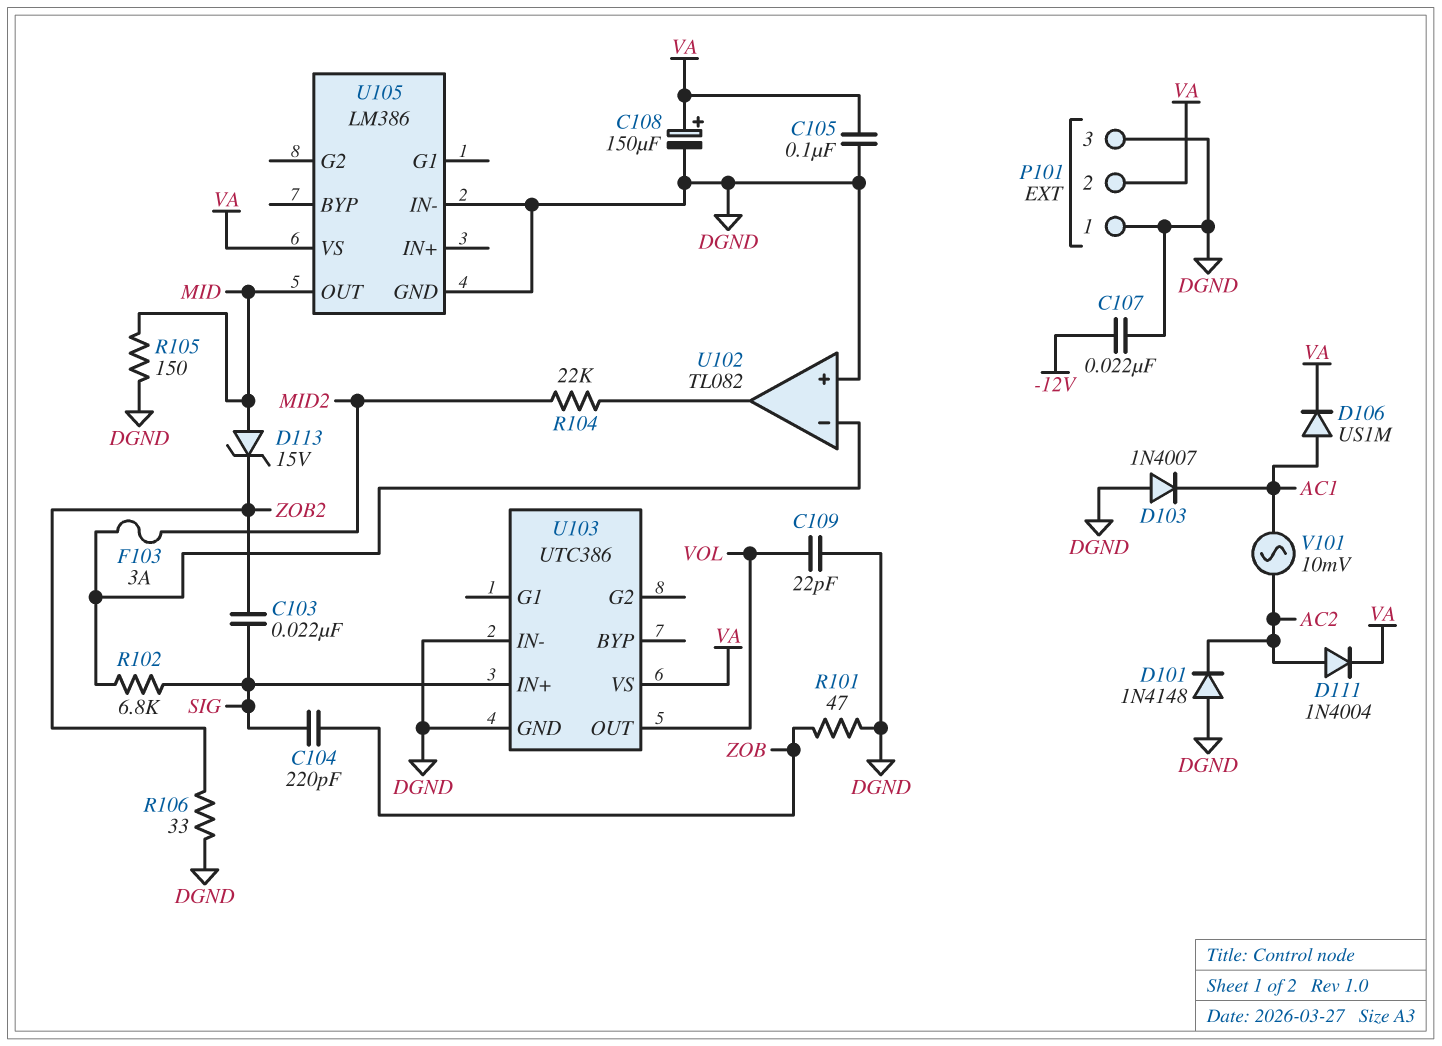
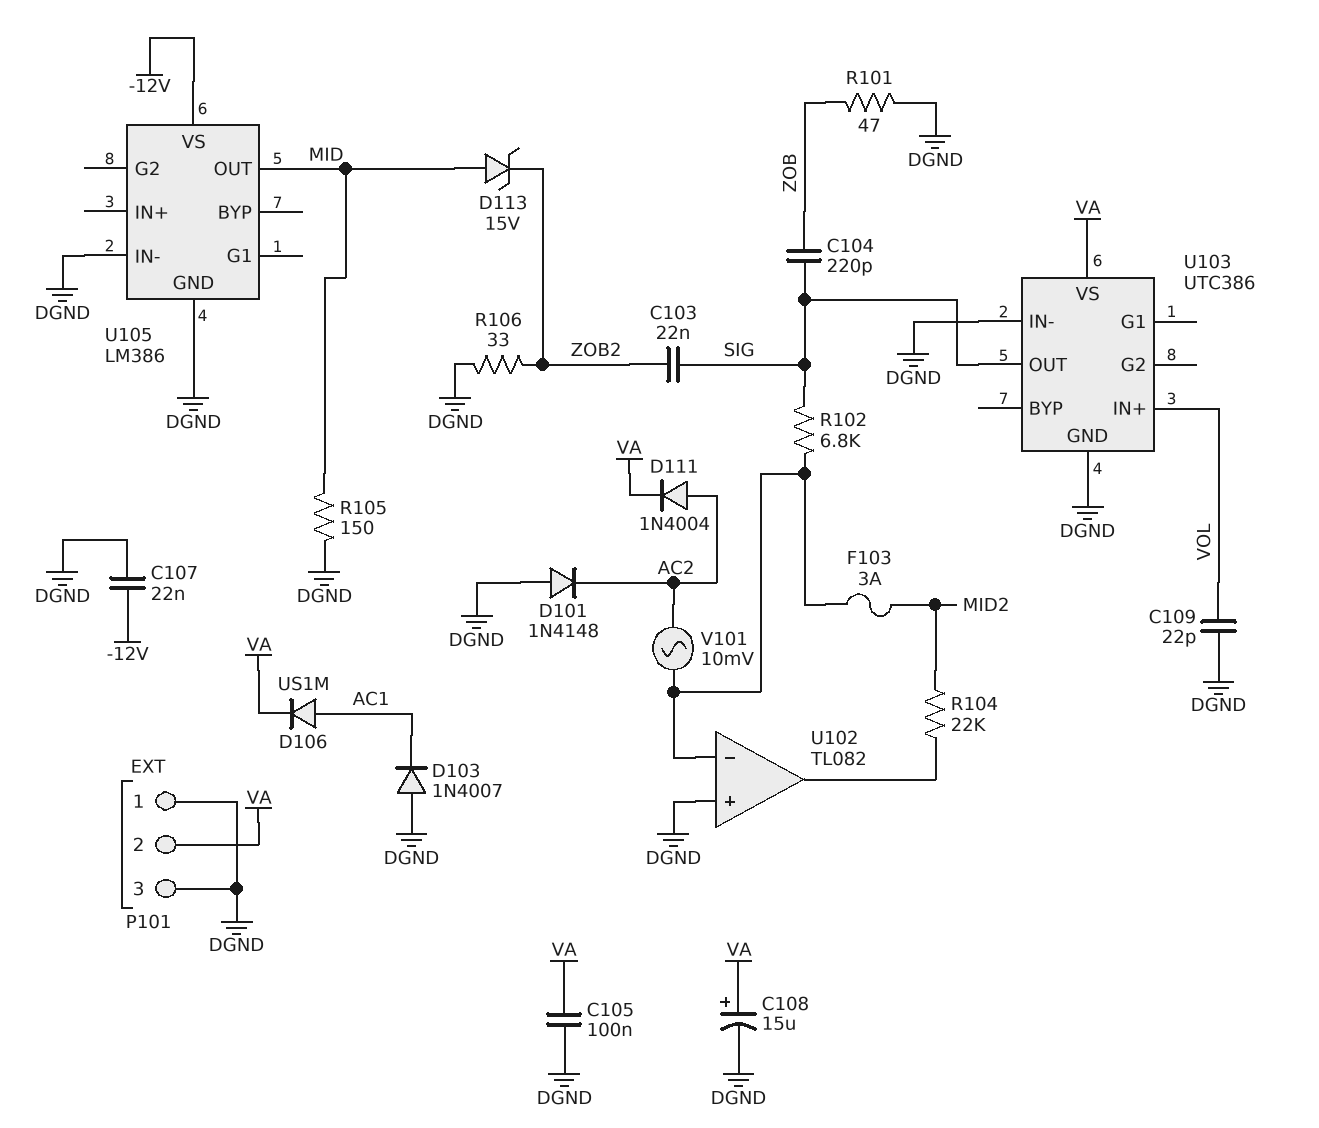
C108: 150uF (plus VA, minus DGND) -> 15uF (plus VA, minus DGND)
U103 pin IN+: SIG -> VOL
U103 pin OUT: VOL -> SIG
U105 pin VS: VA -> -12V
V101: AC 10mV (AC1, AC2) -> AC 10mV (AC2, U102/in-)

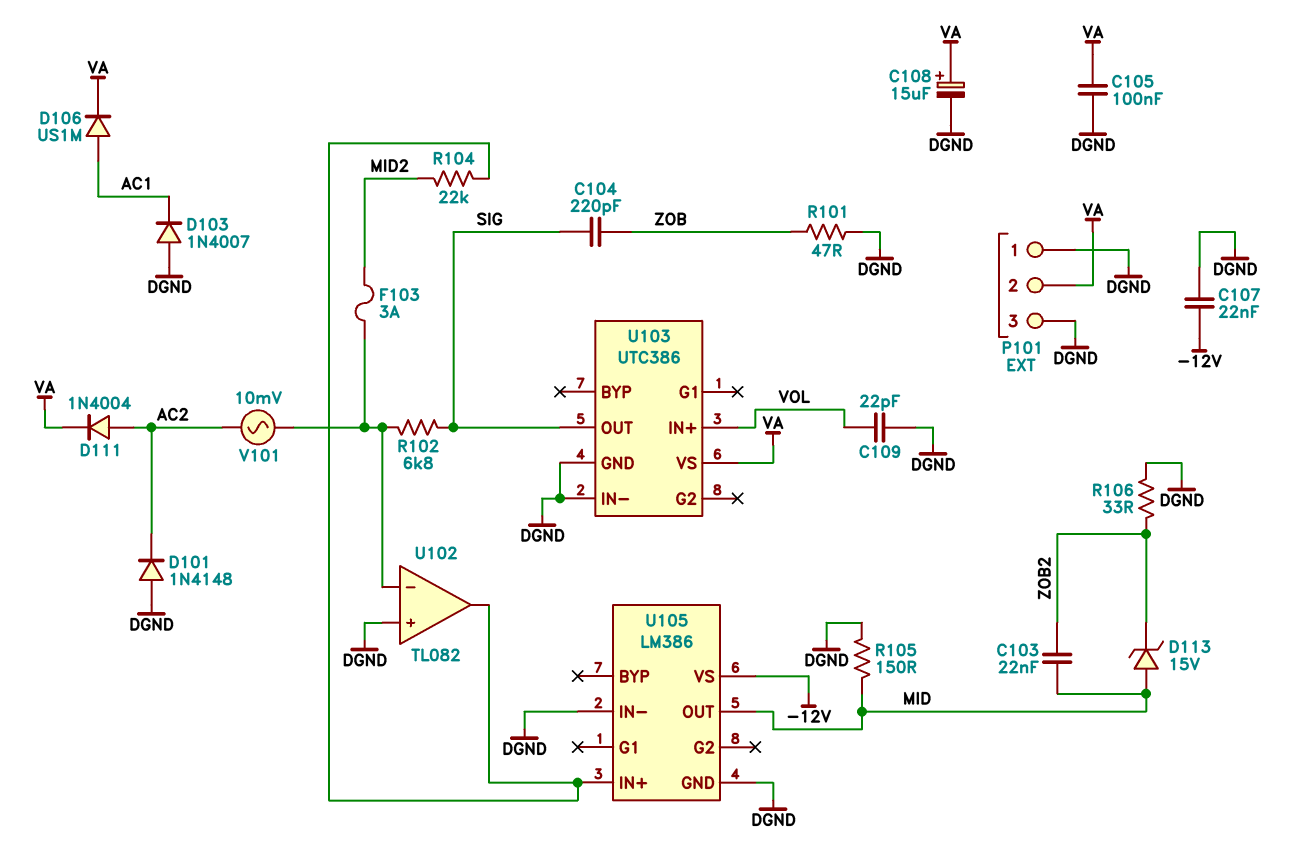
C103: 22nF (SIG, ZOB2) -> 22nF (MID, ZOB2)
U105 pin IN+: none -> U102/out

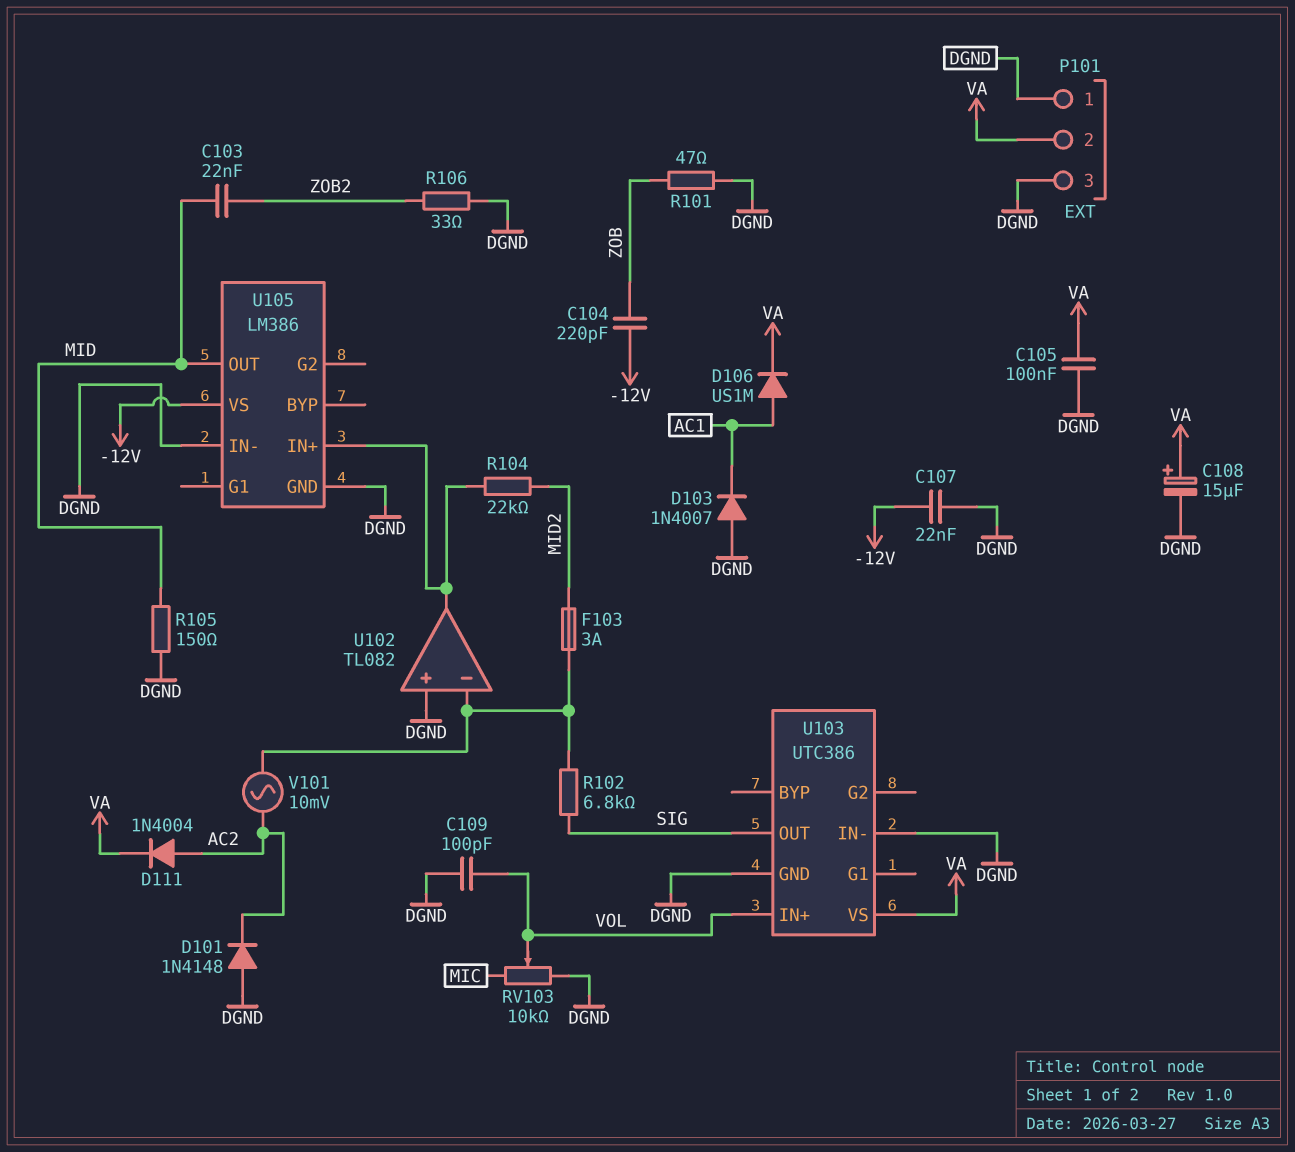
C104: 220pF (SIG, ZOB) -> 220pF (-12V, ZOB)
C109: 22pF (DGND, VOL) -> 100pF (DGND, VOL)
D113: zener 15V (A MID, K ZOB2) -> none
RV103: none -> 10k (DGND, MIC, wiper VOL)

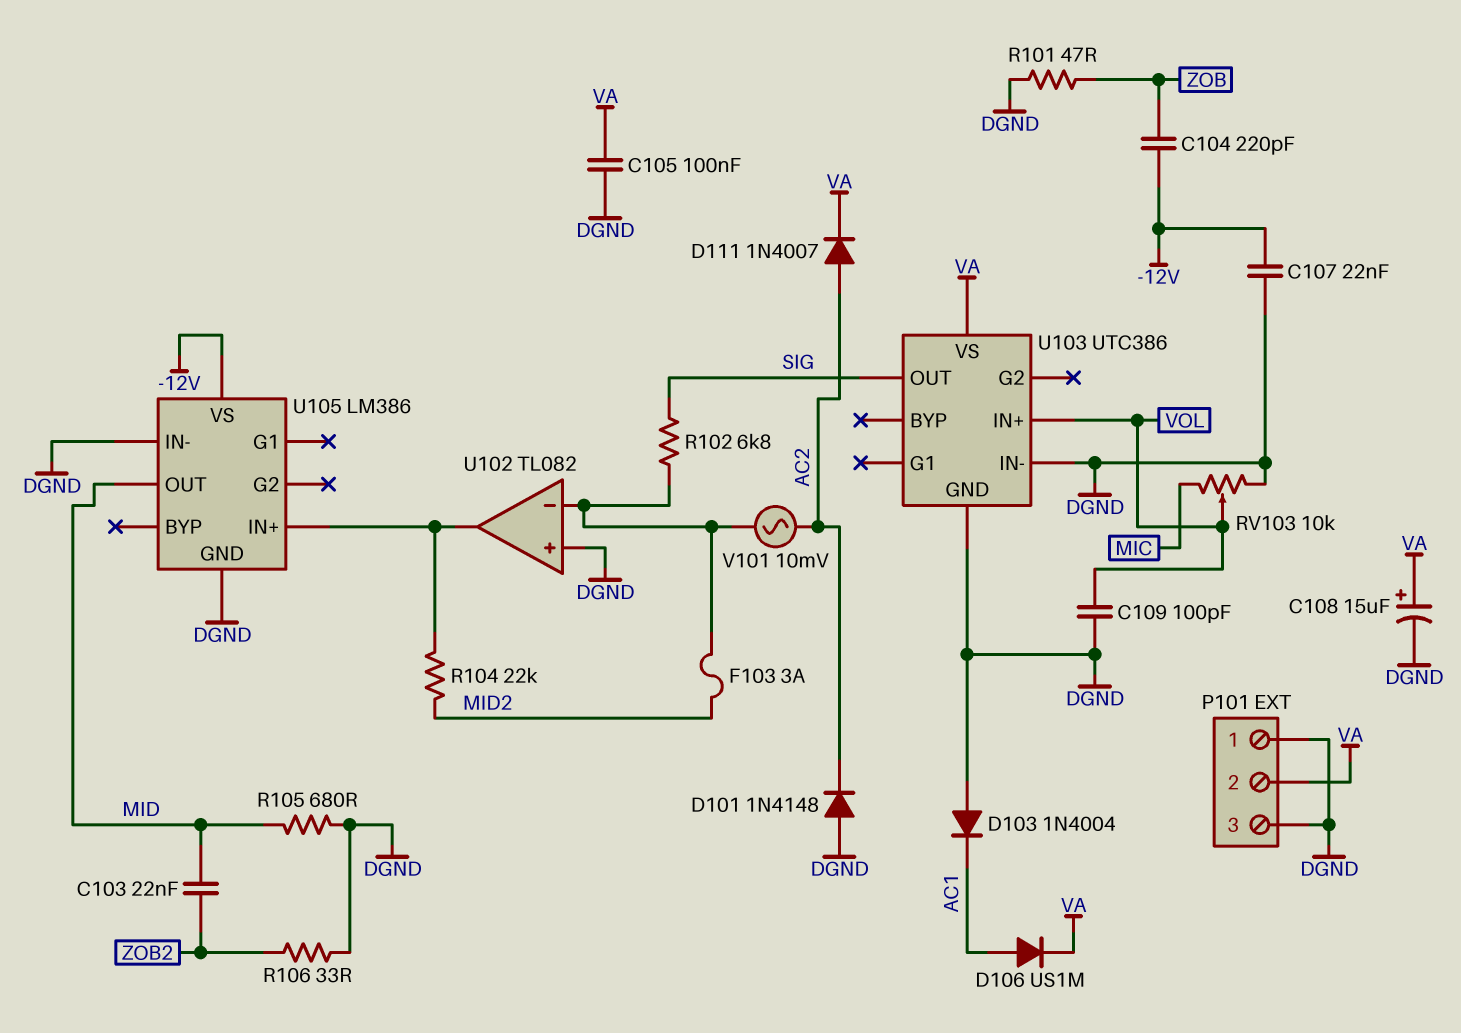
D103: diode 1N4007 (A DGND, K AC1) -> diode 1N4004 (A DGND, K AC1)
D111: diode 1N4004 (A AC2, K VA) -> diode 1N4007 (A AC2, K VA)
R105: 150 (DGND, MID) -> 680 (DGND, MID)

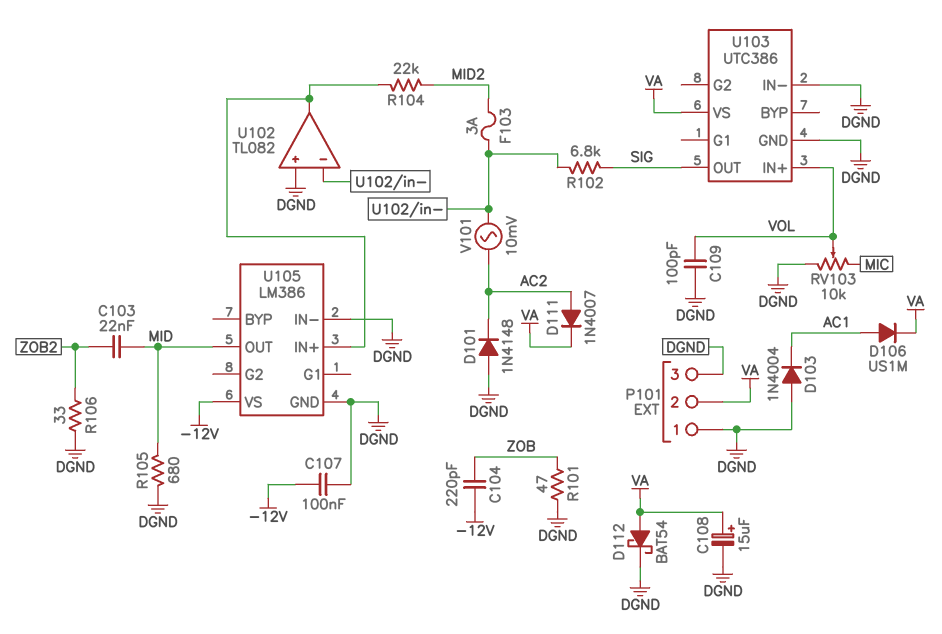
C105: 100nF (DGND, VA) -> none
C107: 22nF (-12V, DGND) -> 100nF (-12V, DGND)
D112: none -> schottky BAT54 (A VA, K DGND)

